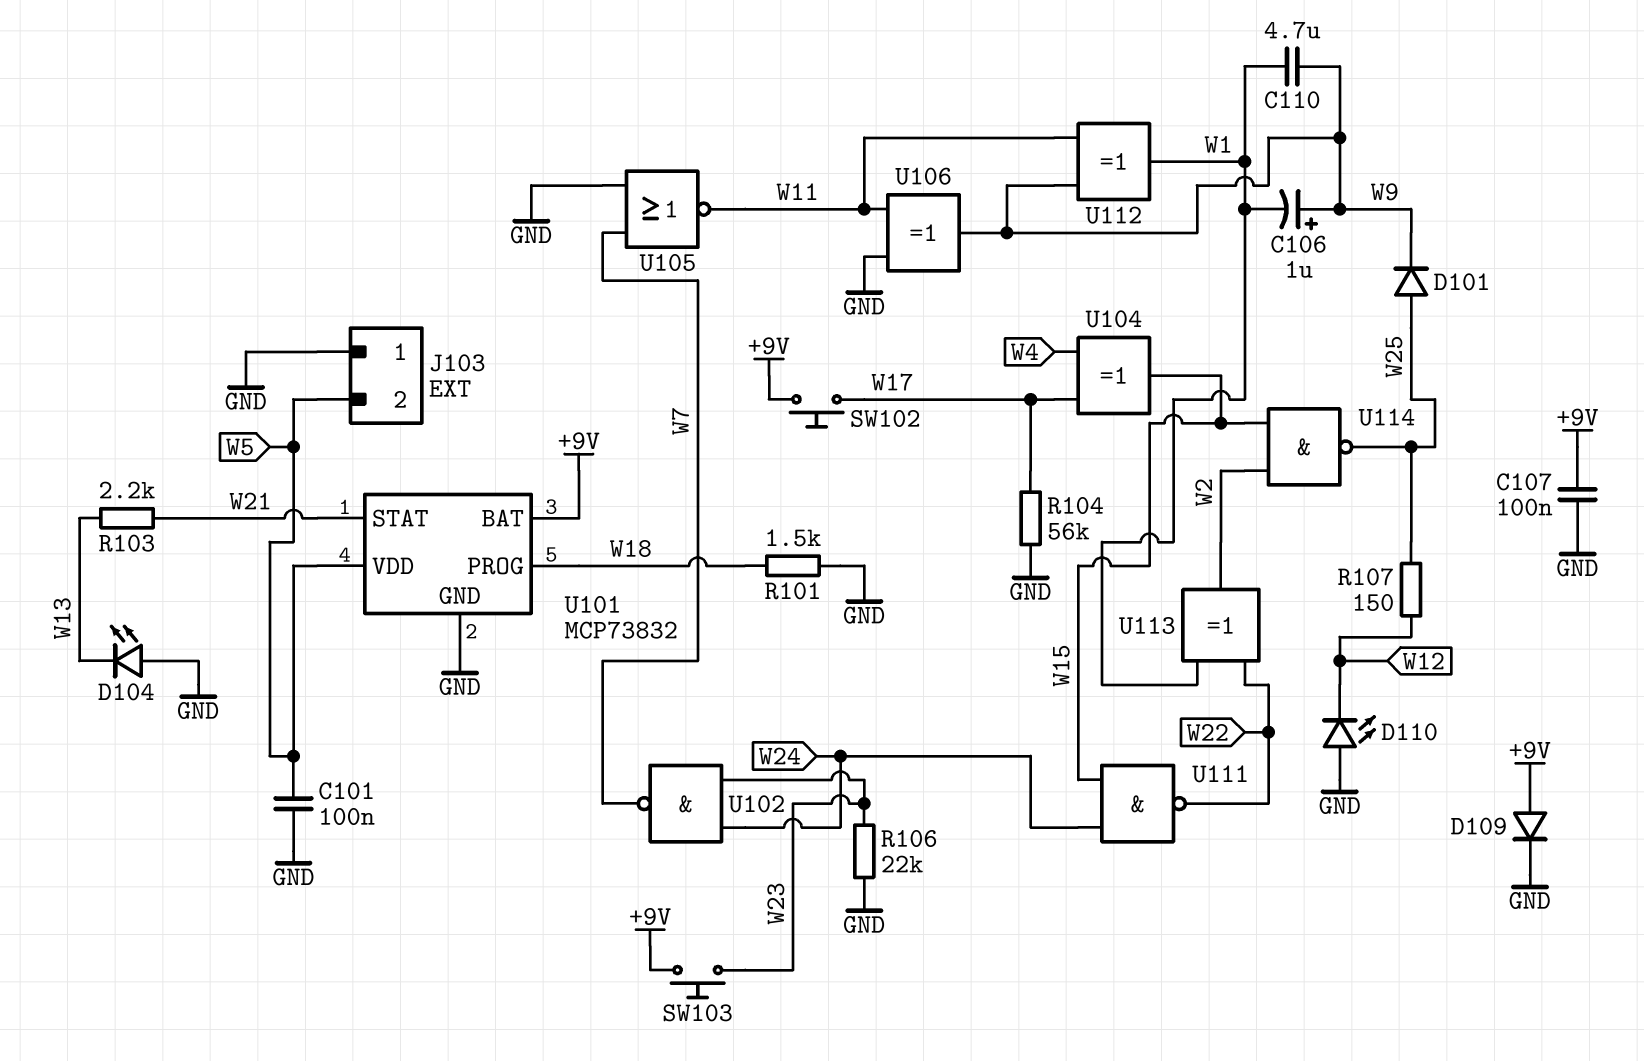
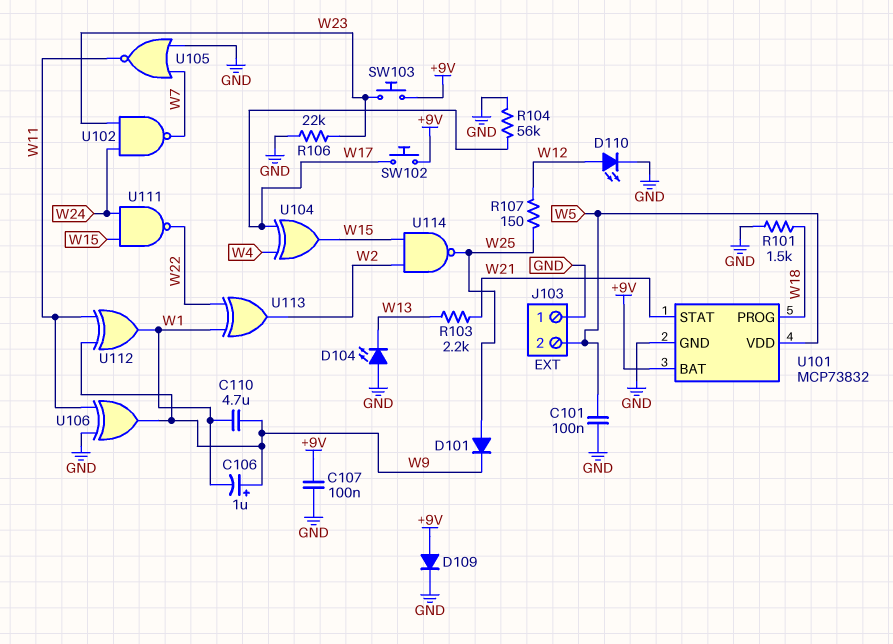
D110: LED (A GND, K W12) -> LED (A W12, K GND)

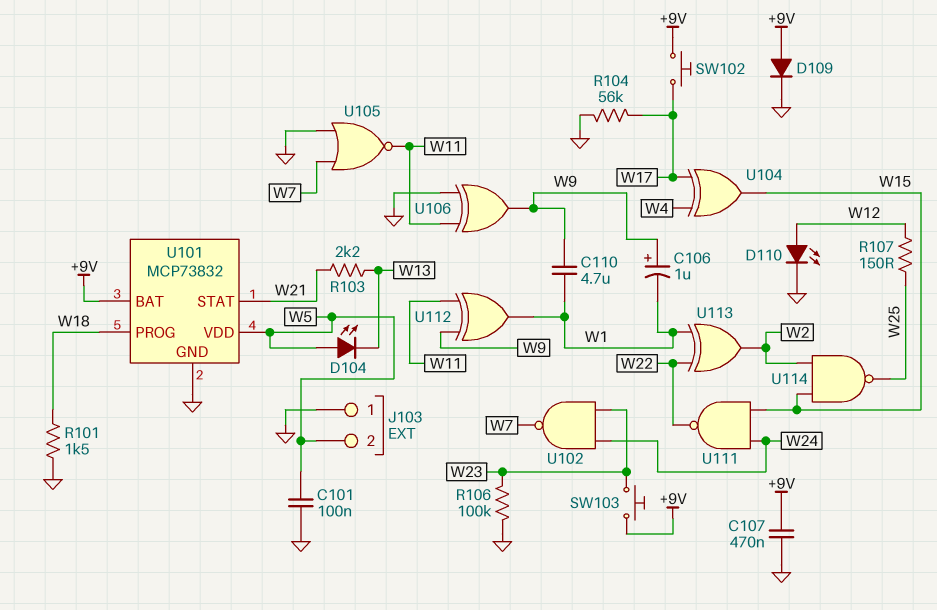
C107: 100nF (+9V, GND) -> 470nF (+9V, GND)
D101: diode (A W25, K W9) -> none
D104: LED (A GND, K W13) -> LED (A W5, K W13)
R106: 22k (GND, W23) -> 100k (GND, W23)

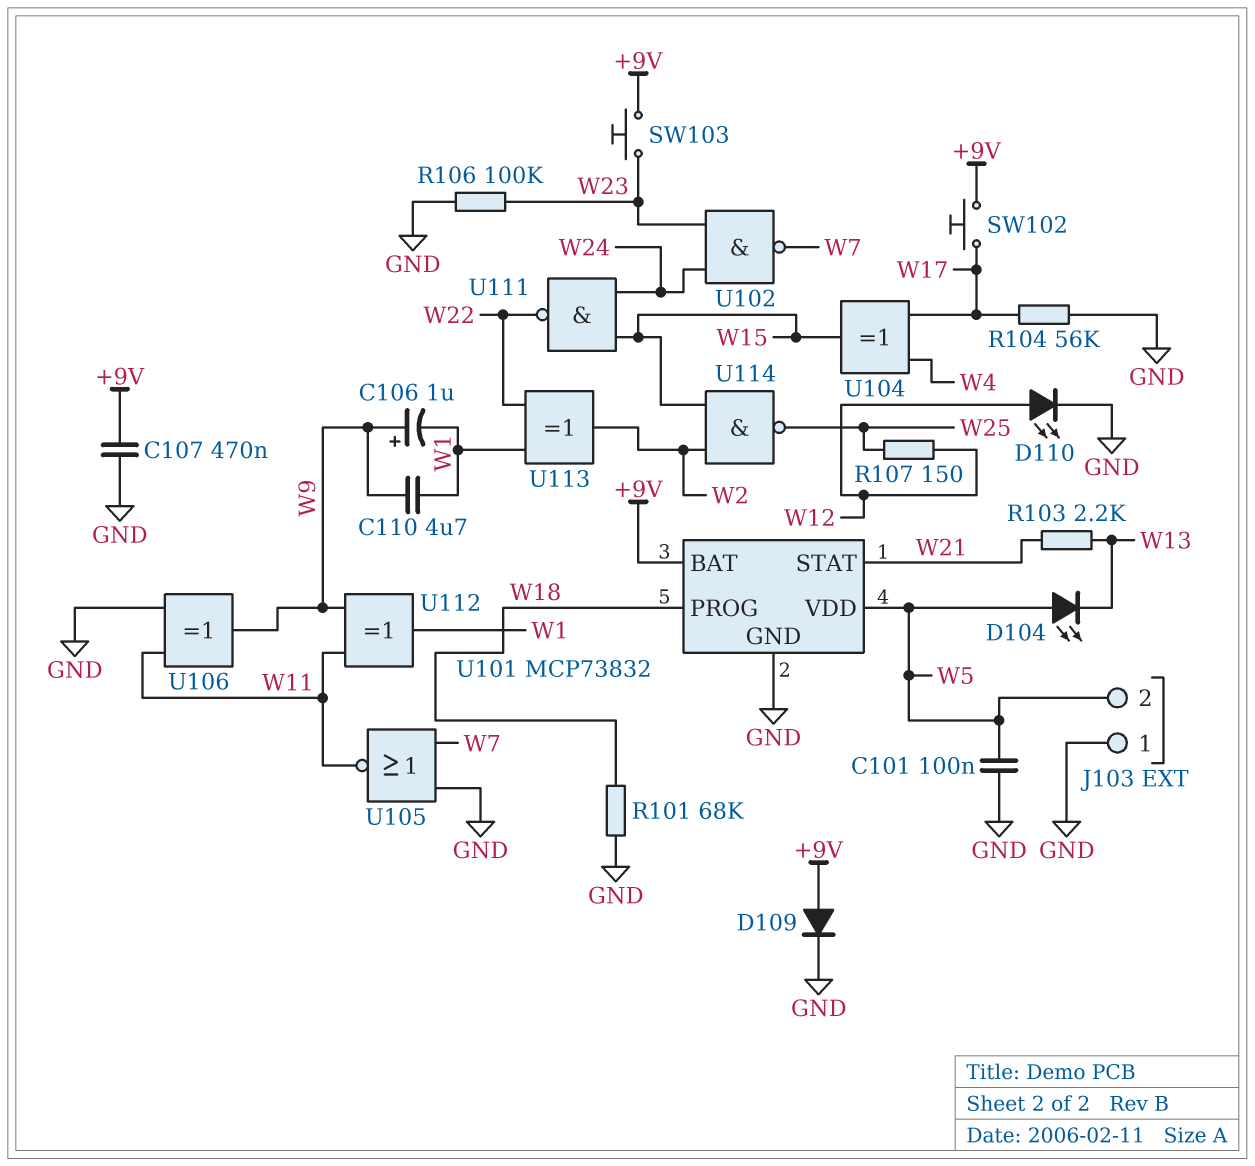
R101: 1.5k (GND, W18) -> 68k (GND, W18)

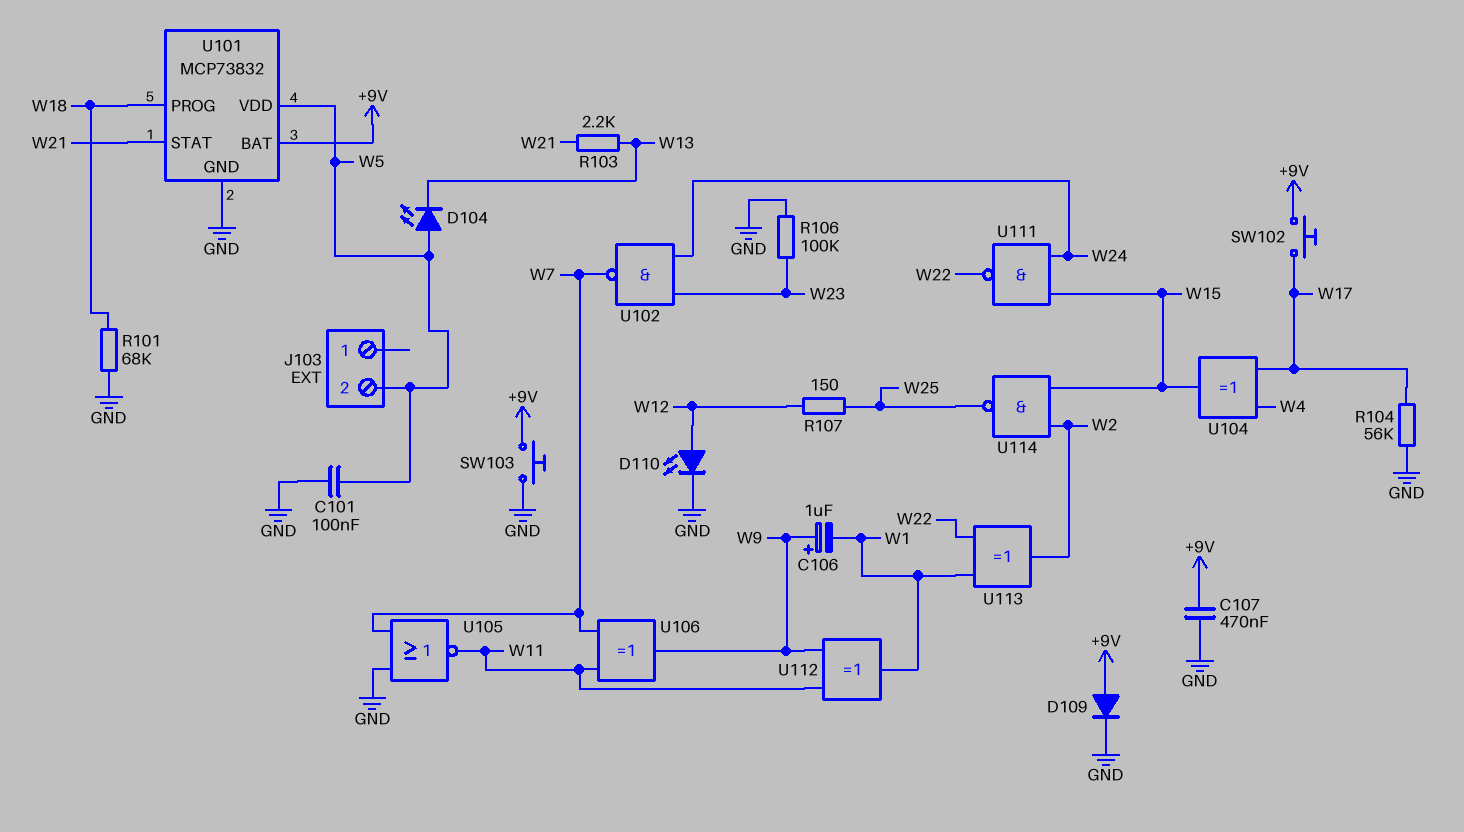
C110: 4.7uF (W1, W9) -> none
J103 pin 1: GND -> none
SW103: button (+9V, W23) -> button (+9V, GND)
U106: XOR (in GND, in W11, out W9) -> XOR (in W7, in W11, out W9)

